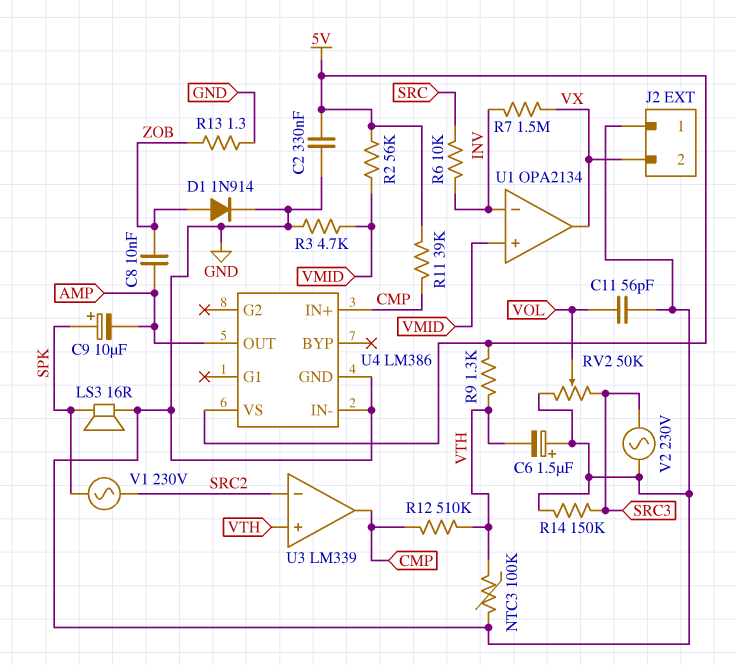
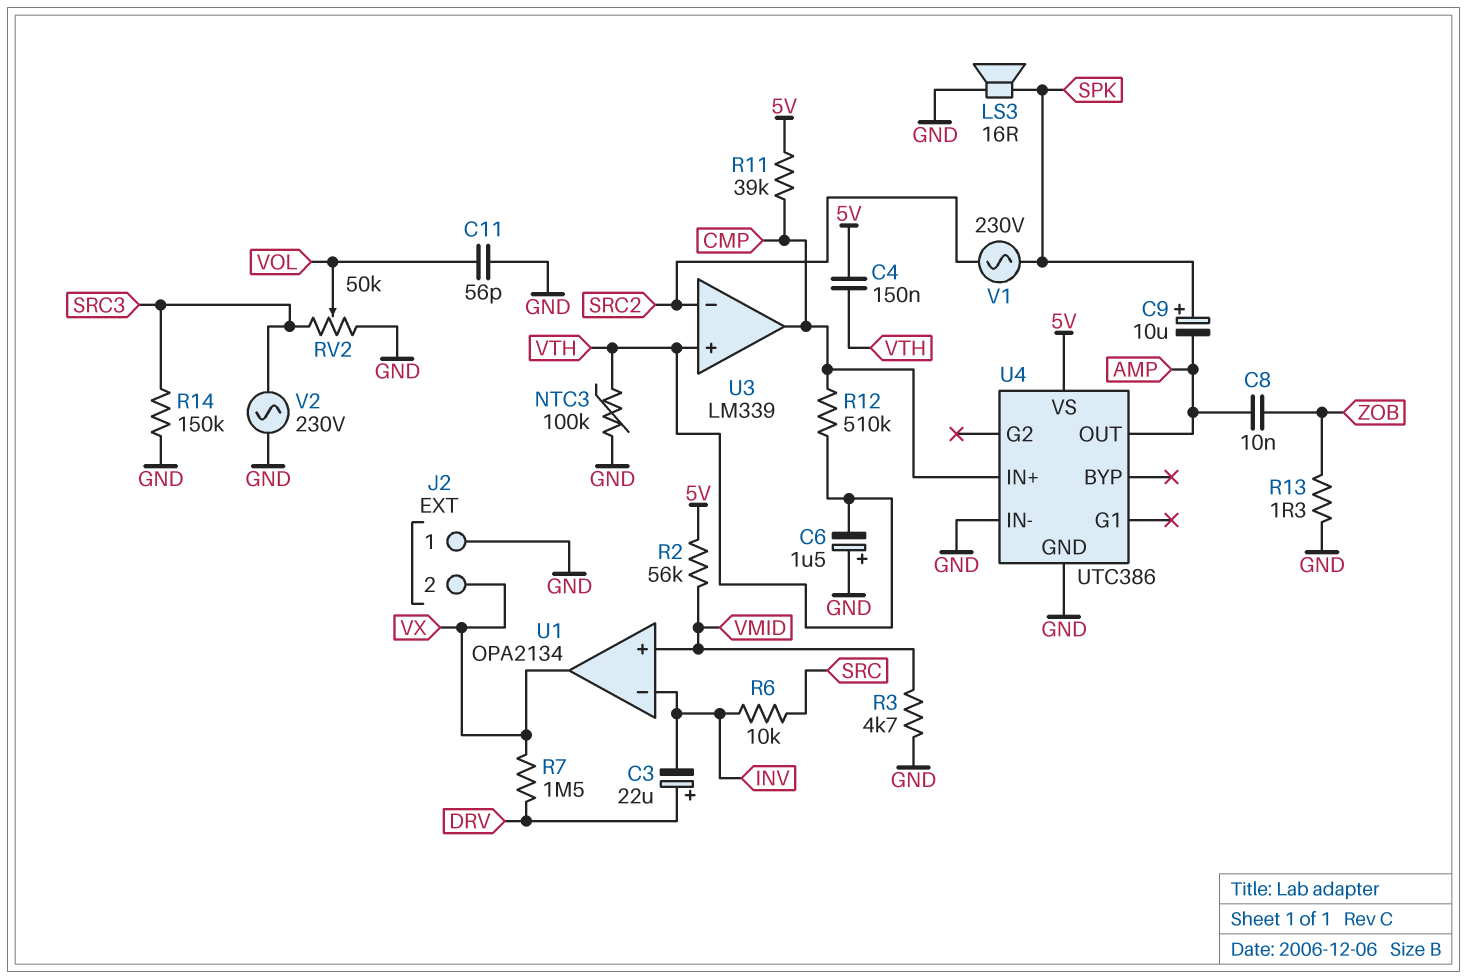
C2: 330nF (5V, GND) -> none
C3: none -> 22uF (plus DRV, minus INV)
C4: none -> 150nF (5V, VTH)
D1: diode 1N914 (A ZOB, K GND) -> none
R7: 1.5M (INV, VX) -> 1.5M (DRV, VX)
R9: 1.3k (5V, VTH) -> none
U4: LM386 -> UTC386

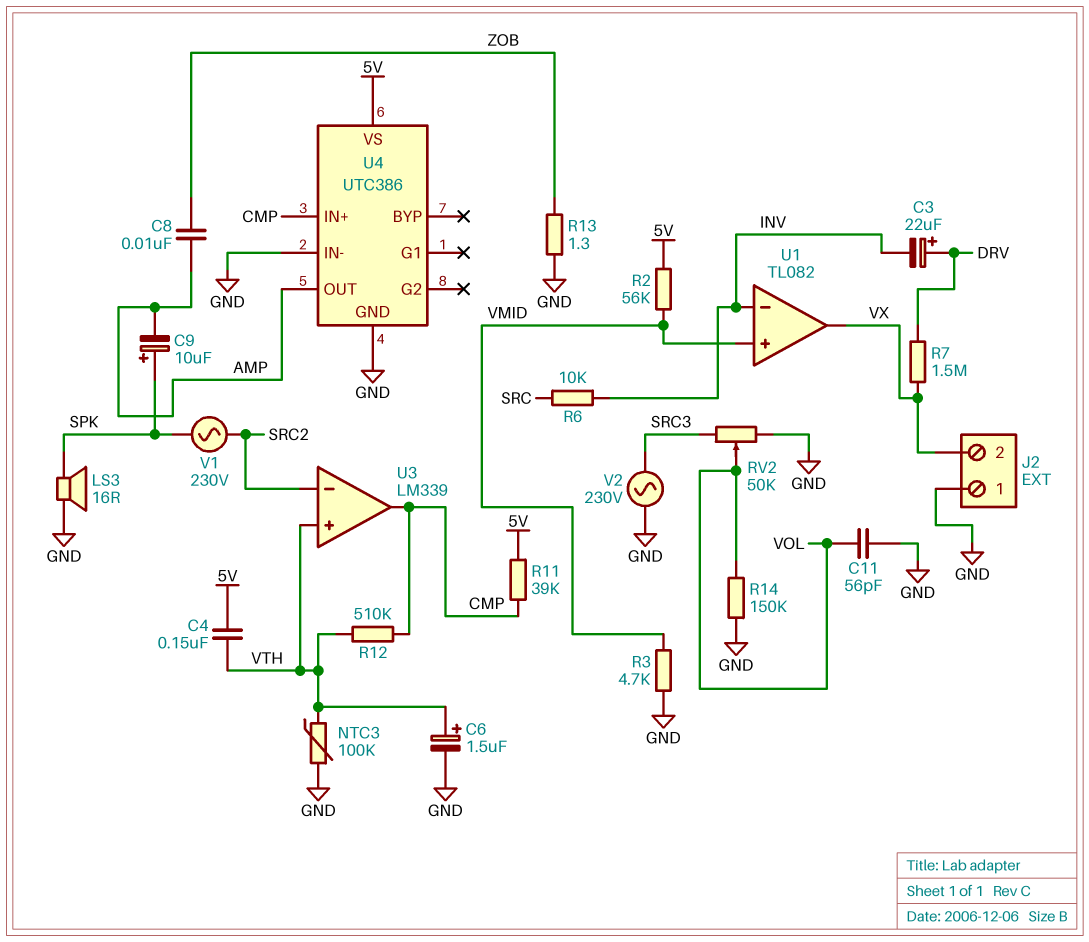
C6: 1.5uF (plus GND, minus VTH) -> 1.5uF (plus VTH, minus GND)
R14: 150k (GND, SRC3) -> 150k (GND, VOL)
U1: OPA2134 -> TL082

